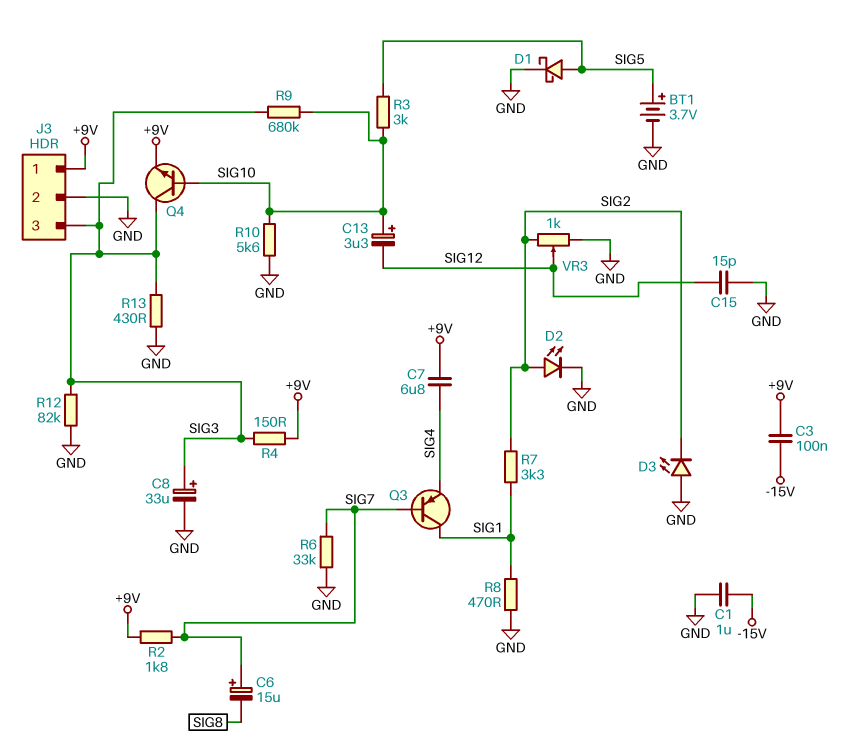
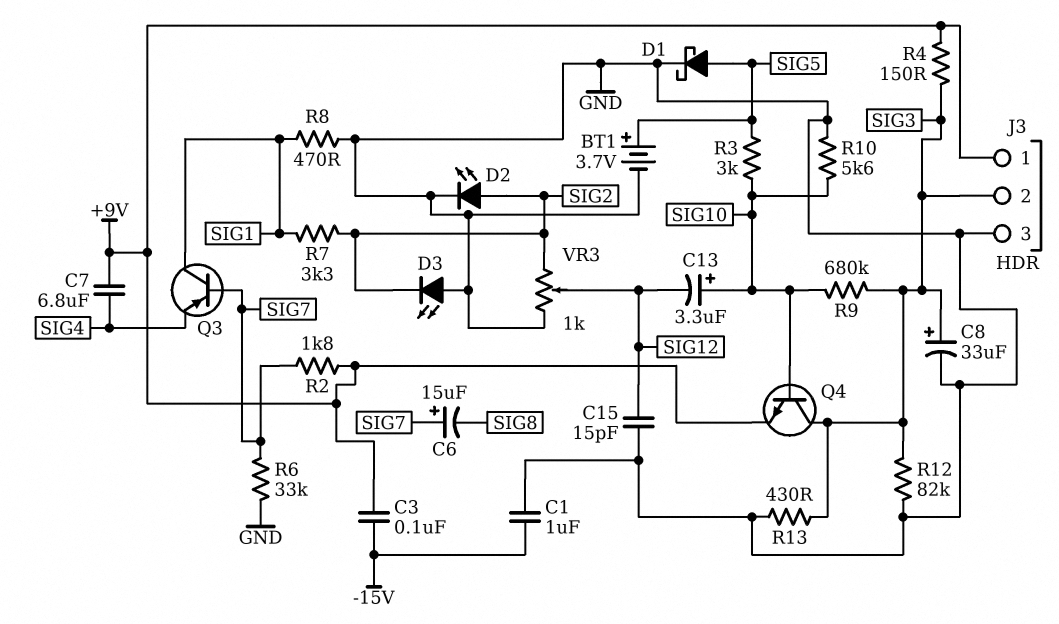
J3 pin 2: GND -> SIG3
J3 pin 3: SIG3 -> GND

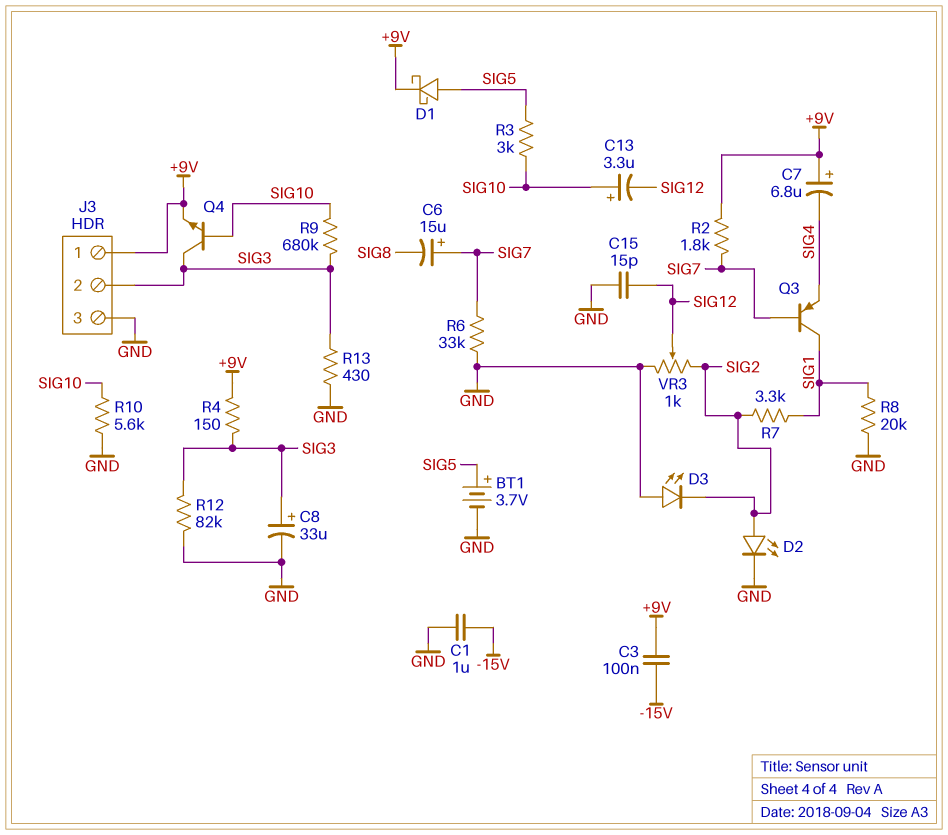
C7: 6.8uF (+9V, SIG4) -> 6.8uF (plus +9V, minus SIG4)
D1: schottky (A SIG5, K GND) -> schottky (A SIG5, K +9V)
R8: 470 (GND, SIG1) -> 20k (GND, SIG1)

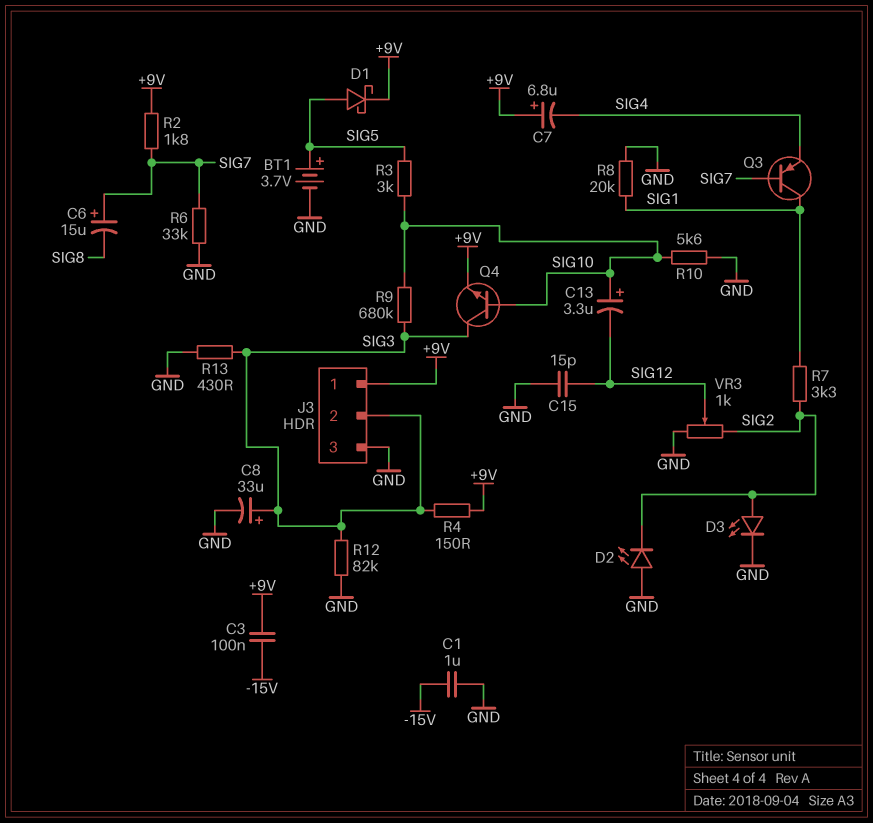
D2: LED (A SIG2, K GND) -> LED (A GND, K SIG2)
D3: LED (A GND, K SIG2) -> LED (A SIG2, K GND)

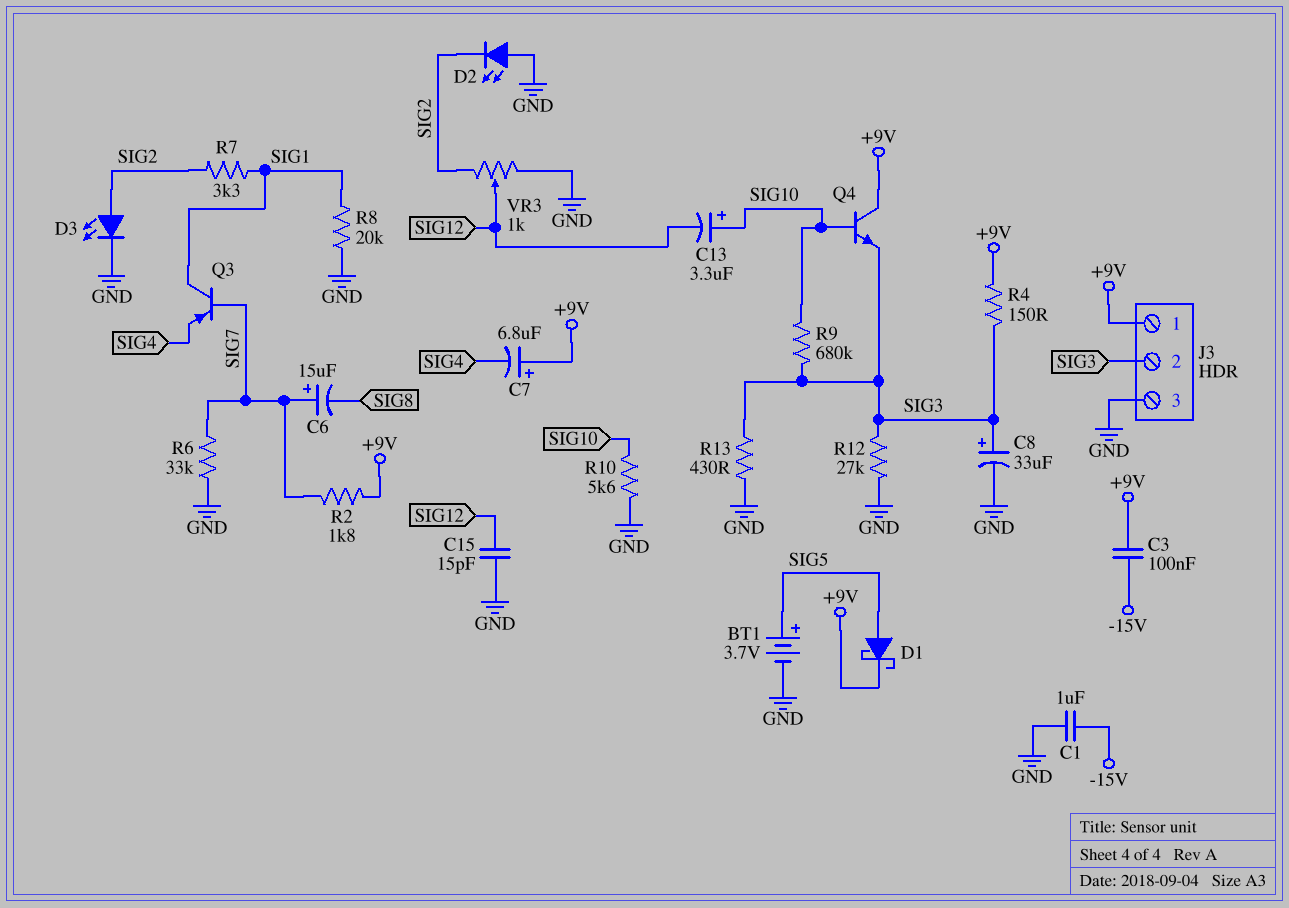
Q4: NPN (B SIG10, C SIG3, E +9V) -> NPN (B SIG10, C +9V, E SIG3)
R3: 3k (SIG5, SIG10) -> none
R12: 82k (GND, SIG3) -> 27k (GND, SIG3)

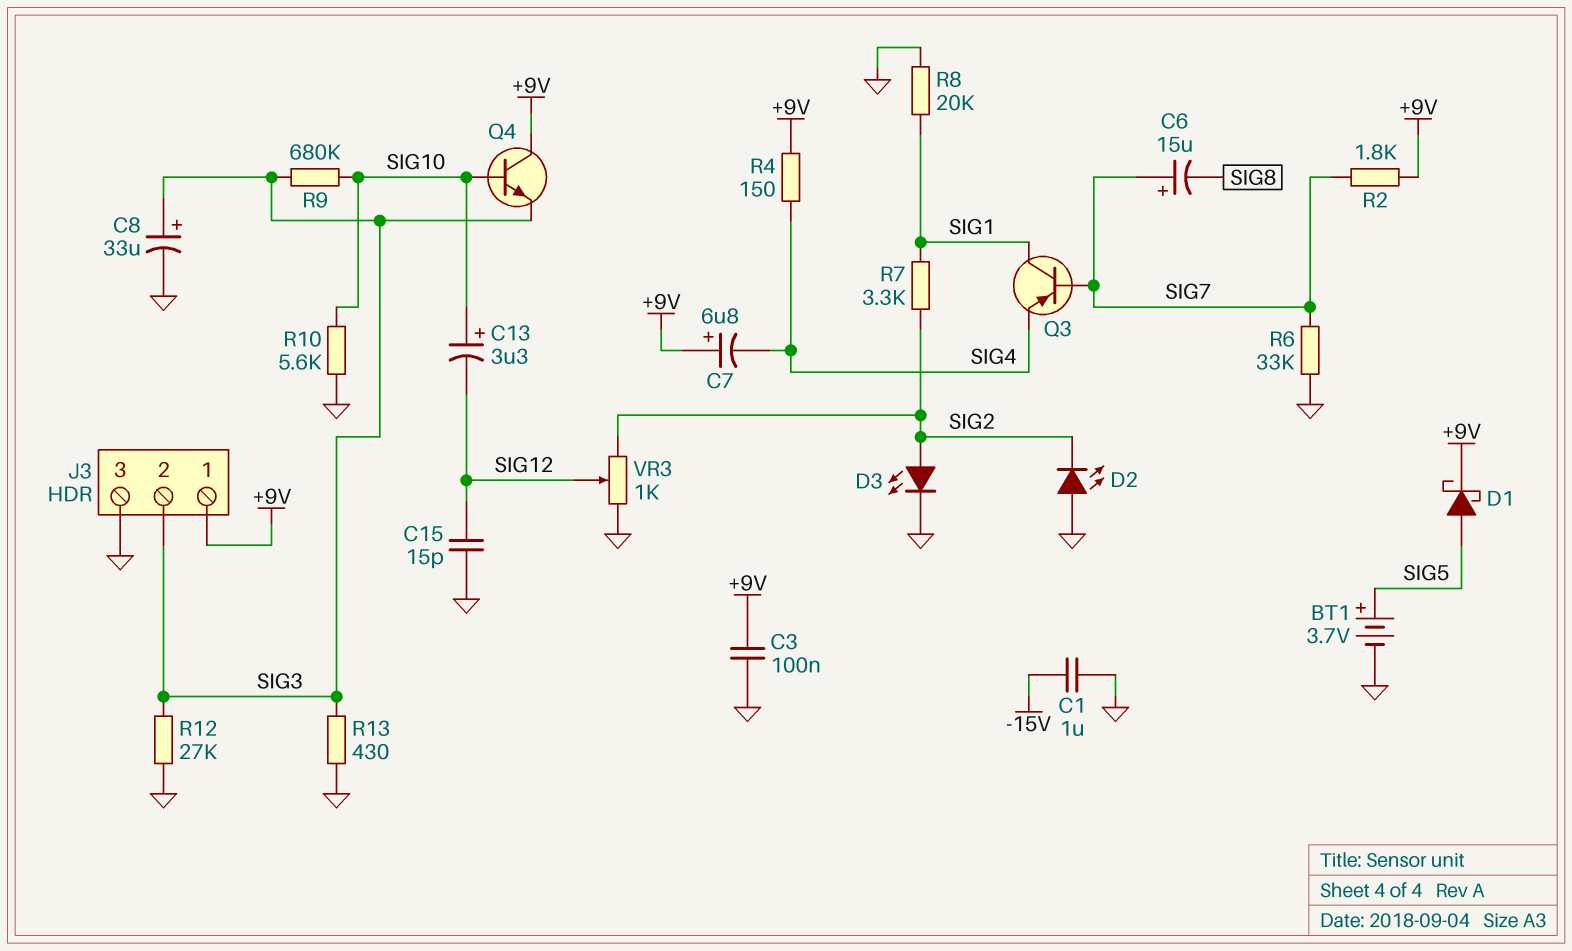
C3: 100nF (+9V, -15V) -> 100nF (+9V, GND)
R4: 150 (+9V, SIG3) -> 150 (+9V, SIG4)

